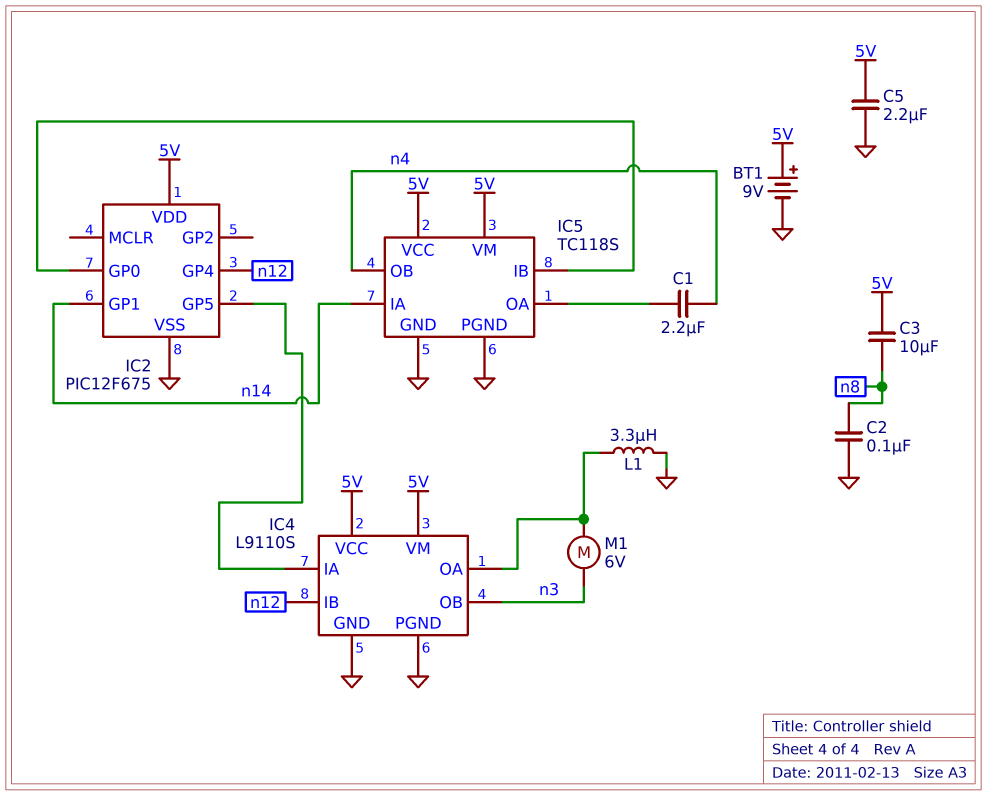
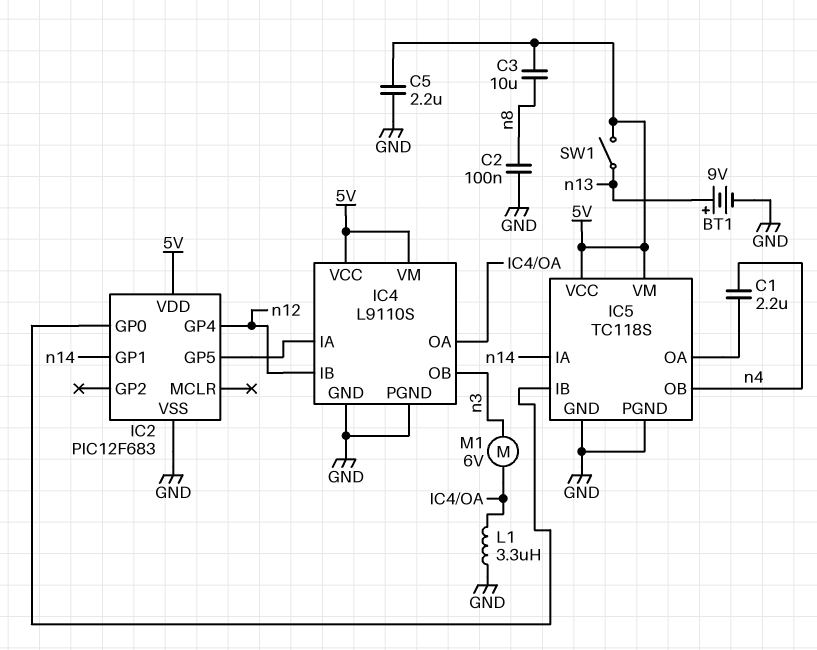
BT1: 9V (plus 5V, minus GND) -> 9V (plus n13, minus GND)
IC2: PIC12F675 -> PIC12F683
SW1: none -> switch (5V, n13)

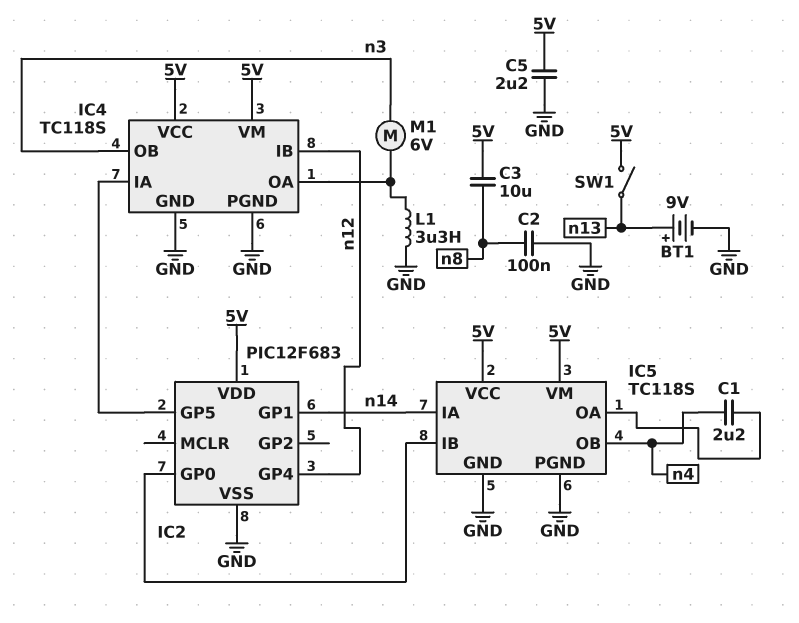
IC4: L9110S -> TC118S

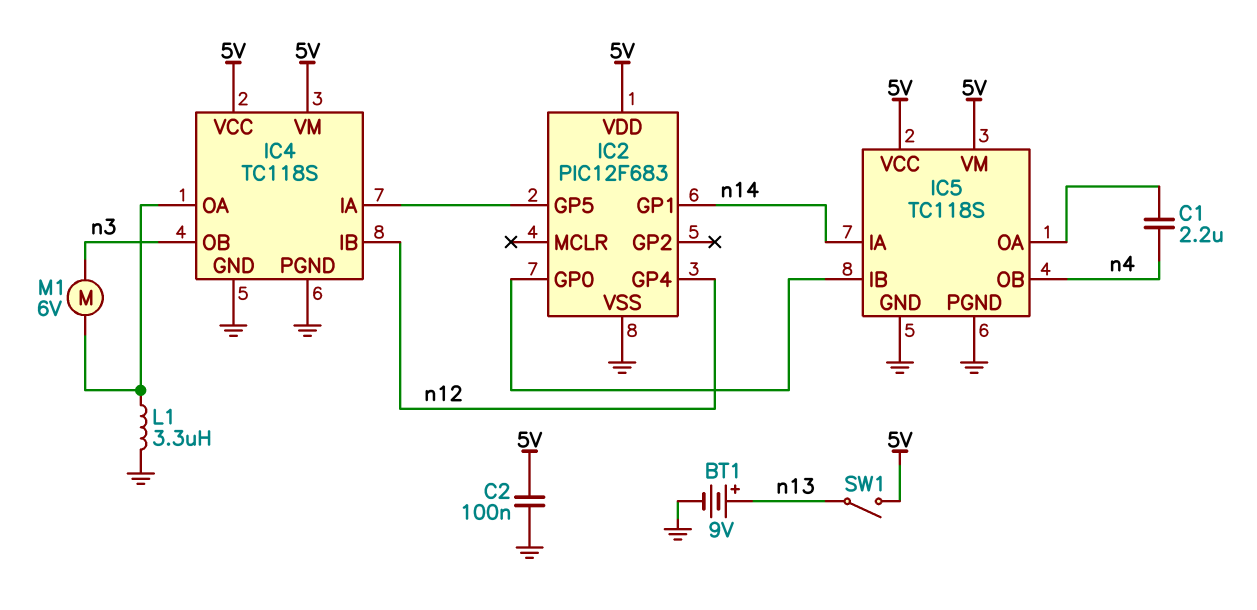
C2: 100nF (GND, n8) -> 100nF (5V, GND)
C3: 10uF (5V, n8) -> none
C5: 2.2uF (5V, GND) -> none

